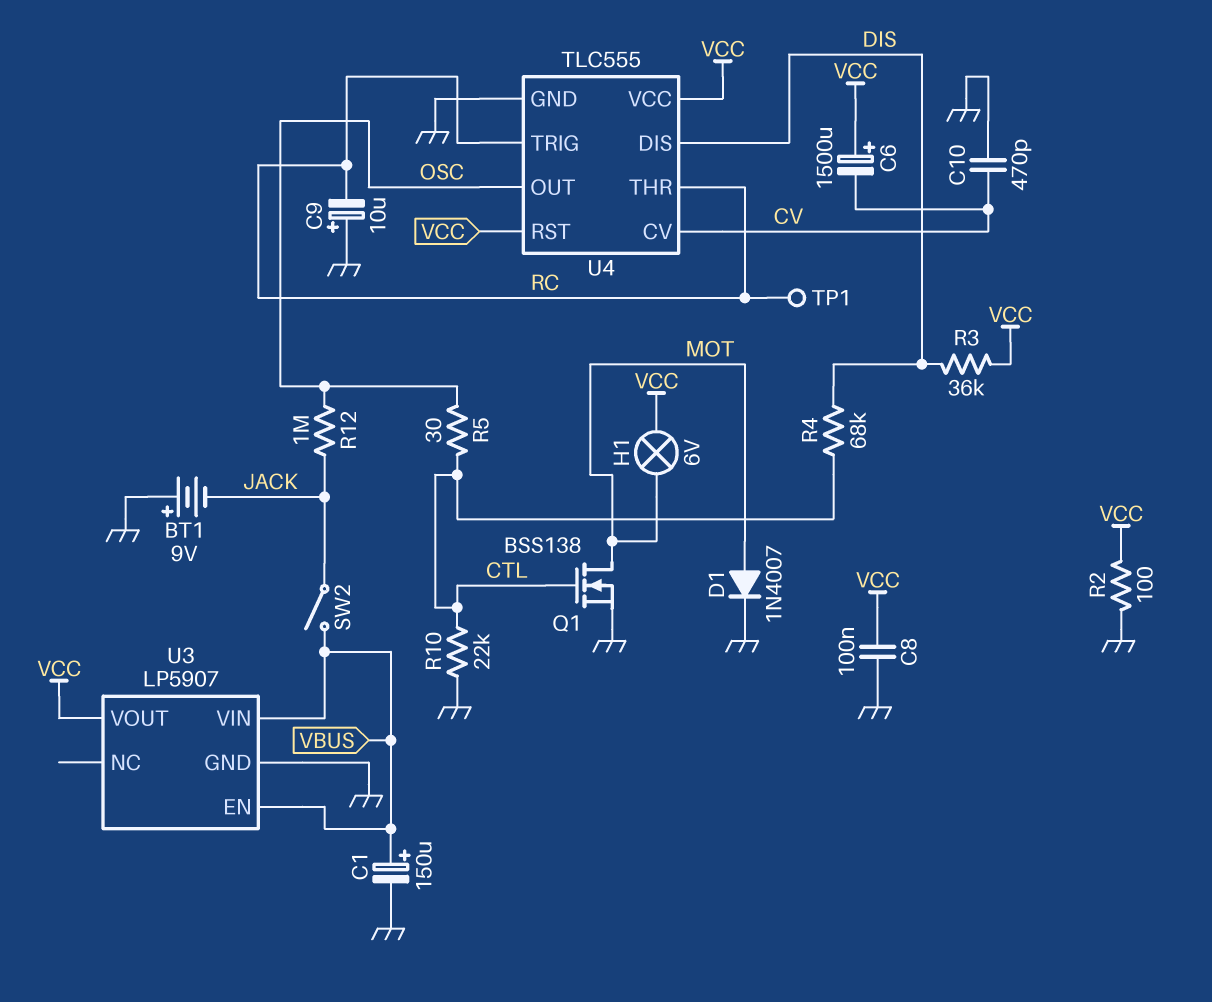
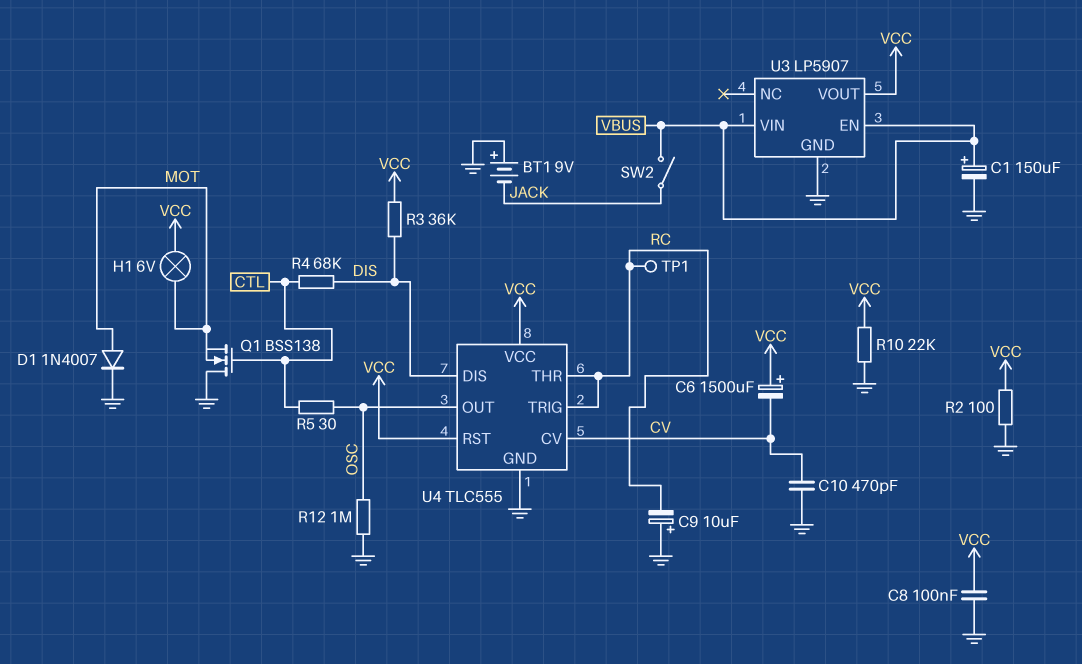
Q1: NMOS BSS138 (G CTL, D MOT, S GND) -> NMOS BSS138 (G CTL, D GND, S MOT)
R10: 22k (CTL, GND) -> 22k (GND, VCC)
R12: 1M (JACK, OSC) -> 1M (GND, OSC)

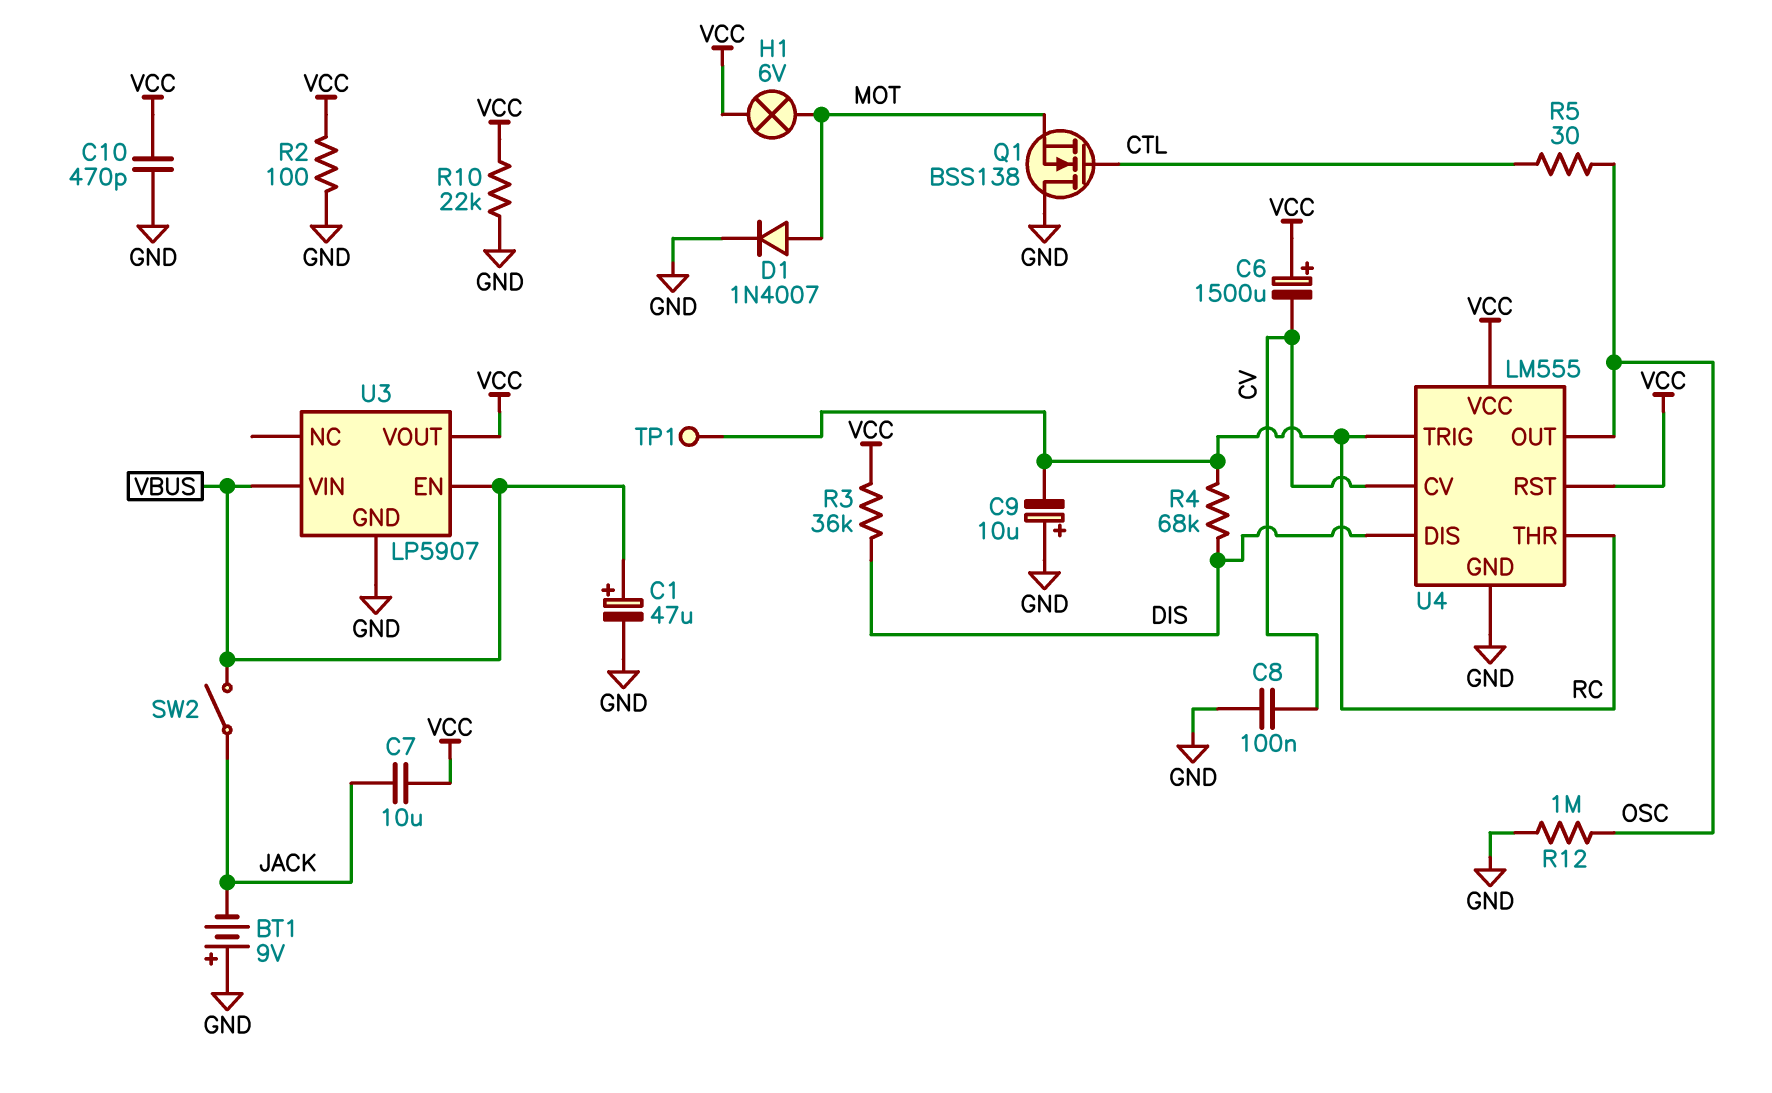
C1: 150uF (plus VBUS, minus GND) -> 47uF (plus VBUS, minus GND)
C7: none -> 10uF (JACK, VCC)
C8: 100nF (GND, VCC) -> 100nF (CV, GND)
C10: 470pF (CV, GND) -> 470pF (GND, VCC)
R4: 68k (CTL, DIS) -> 68k (DIS, RC)
U4: TLC555 -> LM555

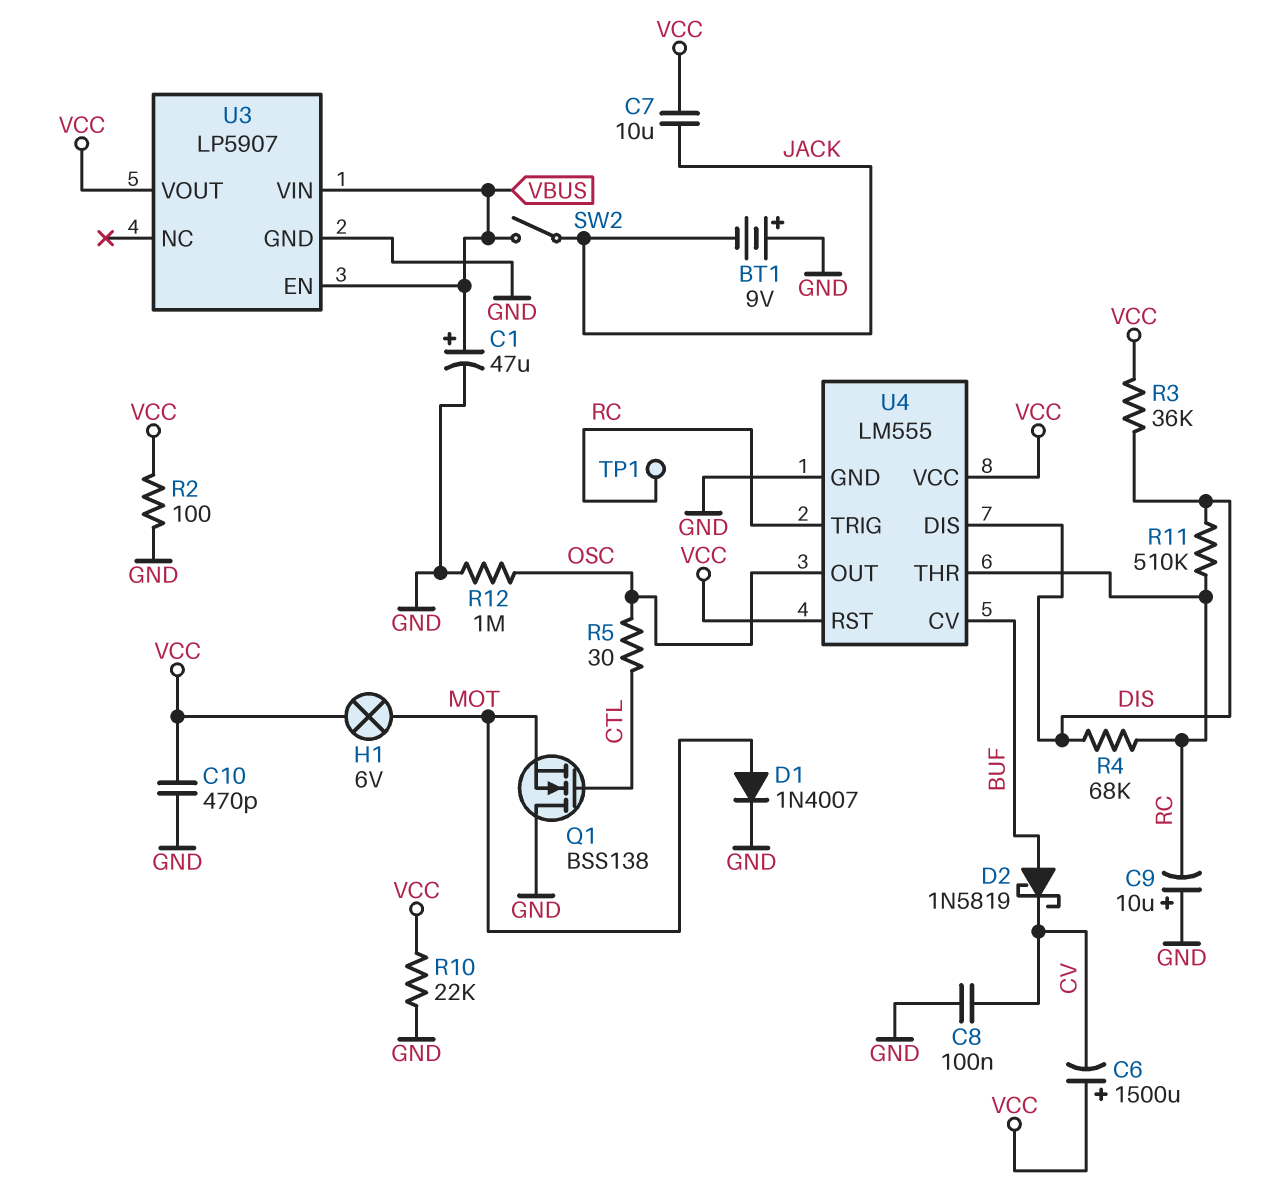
D2: none -> schottky 1N5819 (A BUF, K CV)
R11: none -> 510k (DIS, RC)
U4 pin CV: CV -> BUF

